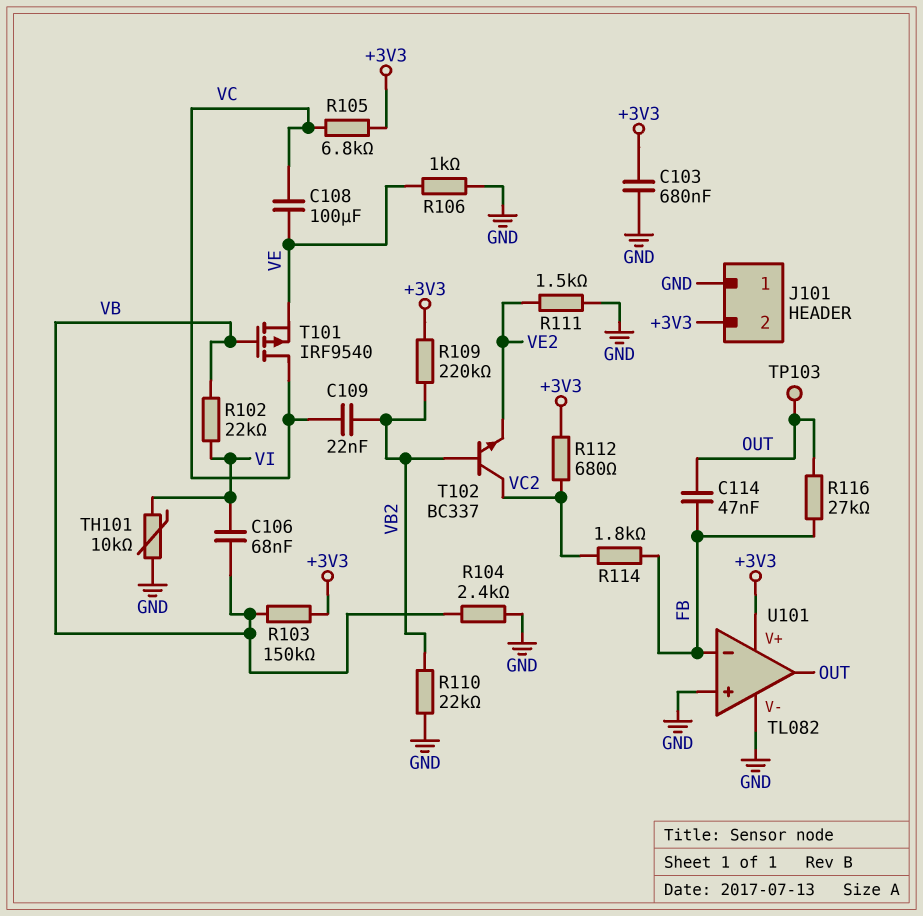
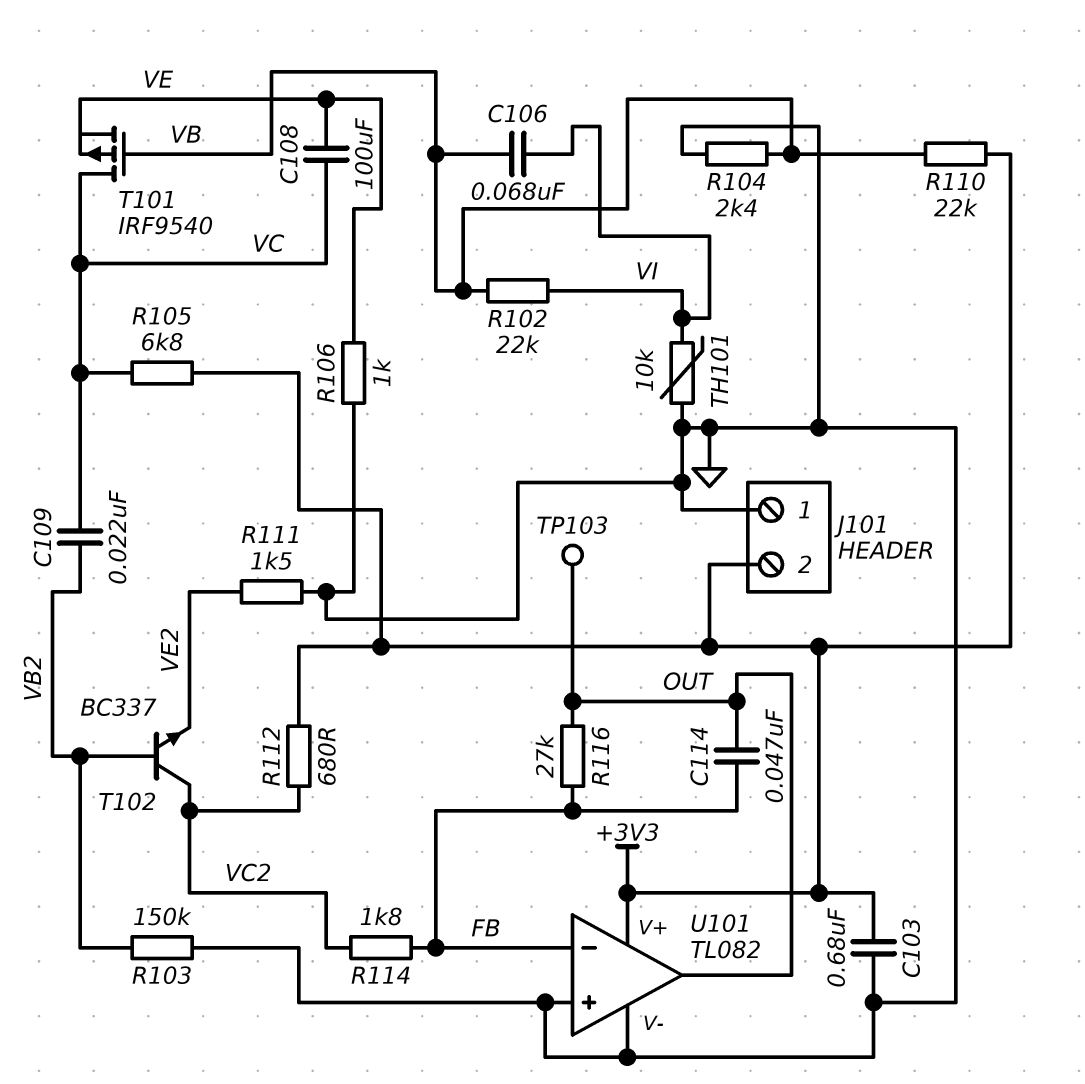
R103: 150k (+3V3, VB) -> 150k (GND, VB2)
R109: 220k (+3V3, VB2) -> none
R110: 22k (GND, VB2) -> 22k (+3V3, VB)

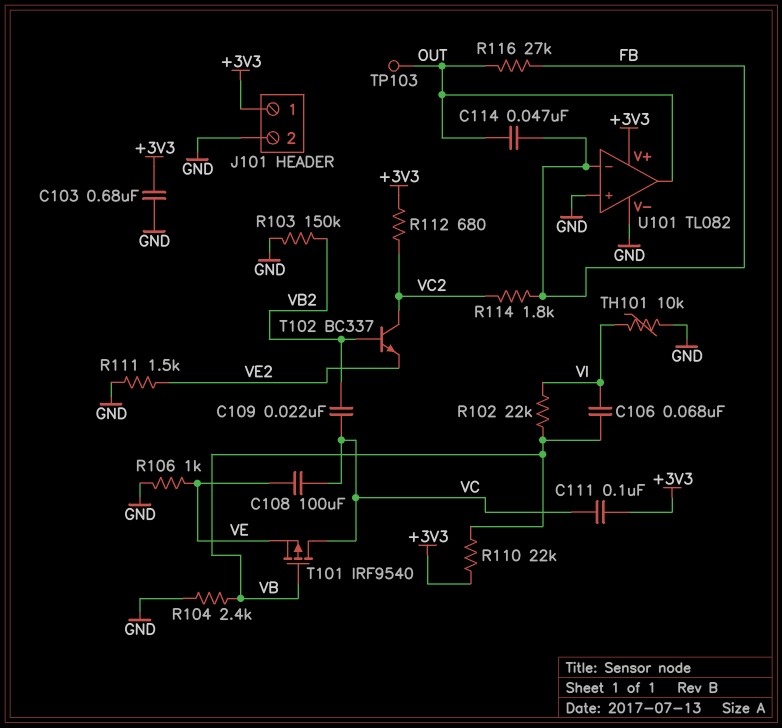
C111: none -> 100nF (+3V3, VC)
J101 pin 1: GND -> +3V3
J101 pin 2: +3V3 -> GND
R105: 6.8k (+3V3, VC) -> none

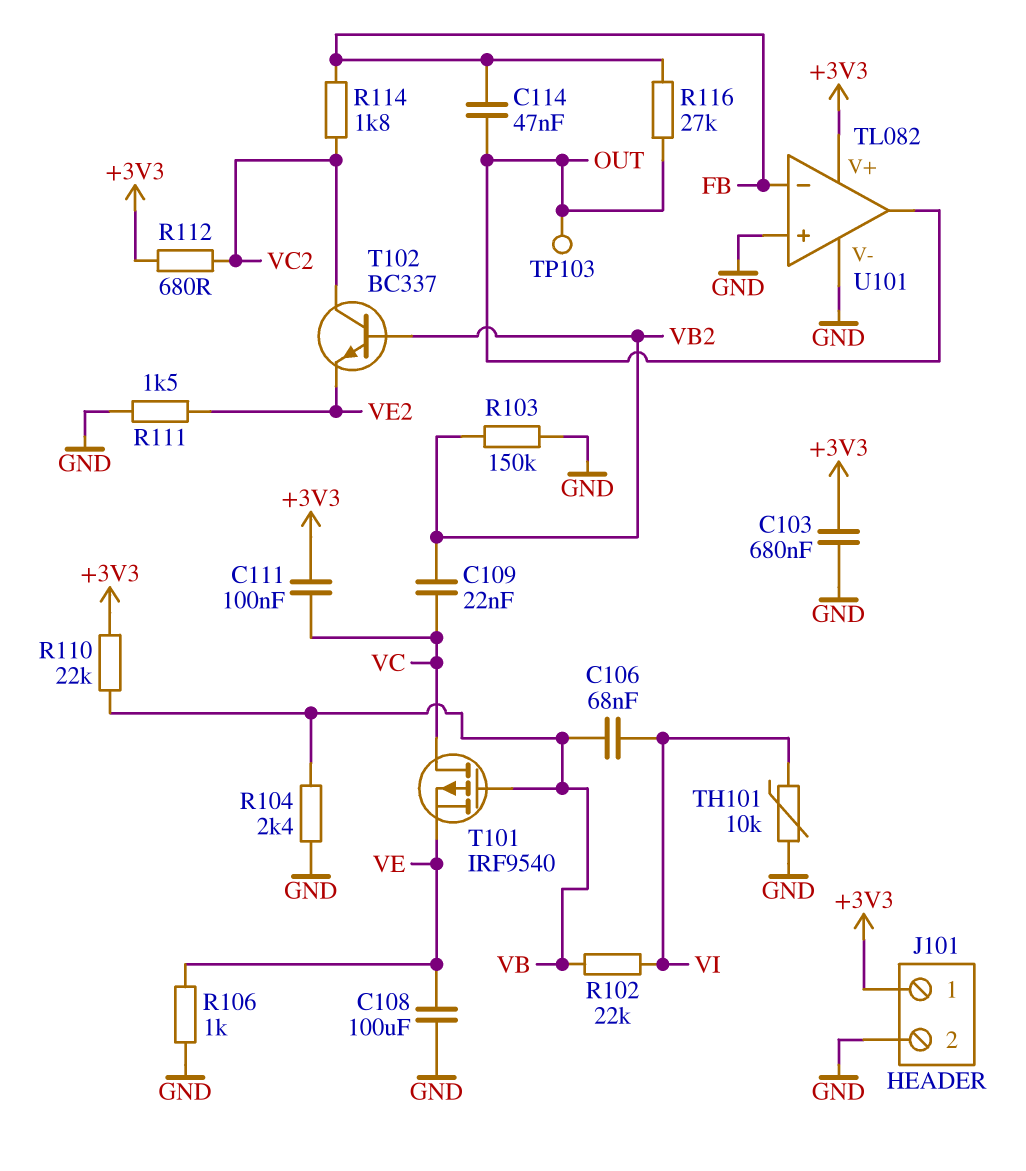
C108: 100uF (VC, VE) -> 100uF (GND, VE)

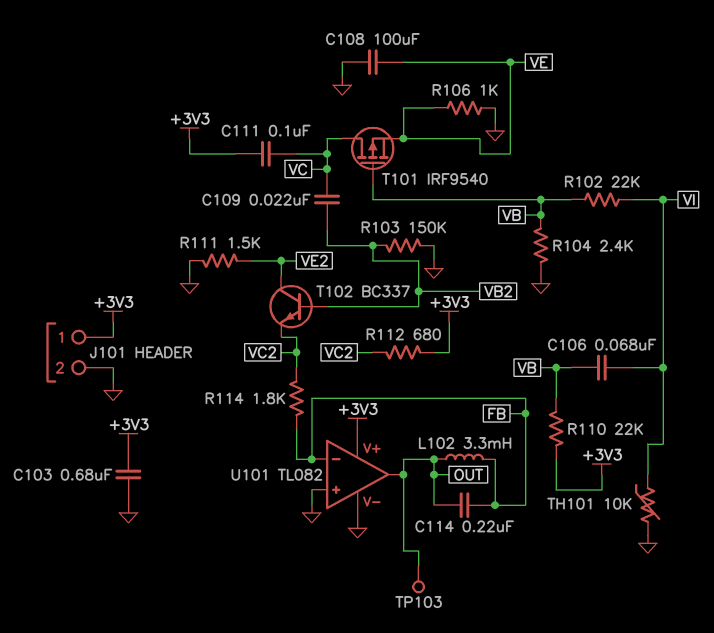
C114: 47nF (FB, OUT) -> 220nF (FB, OUT)
L102: none -> 3.3mH (FB, OUT)
R116: 27k (FB, OUT) -> none
T102: NPN BC337 (B VB2, C VC2, E VE2) -> NPN BC337 (B VB2, C VE2, E VC2)

